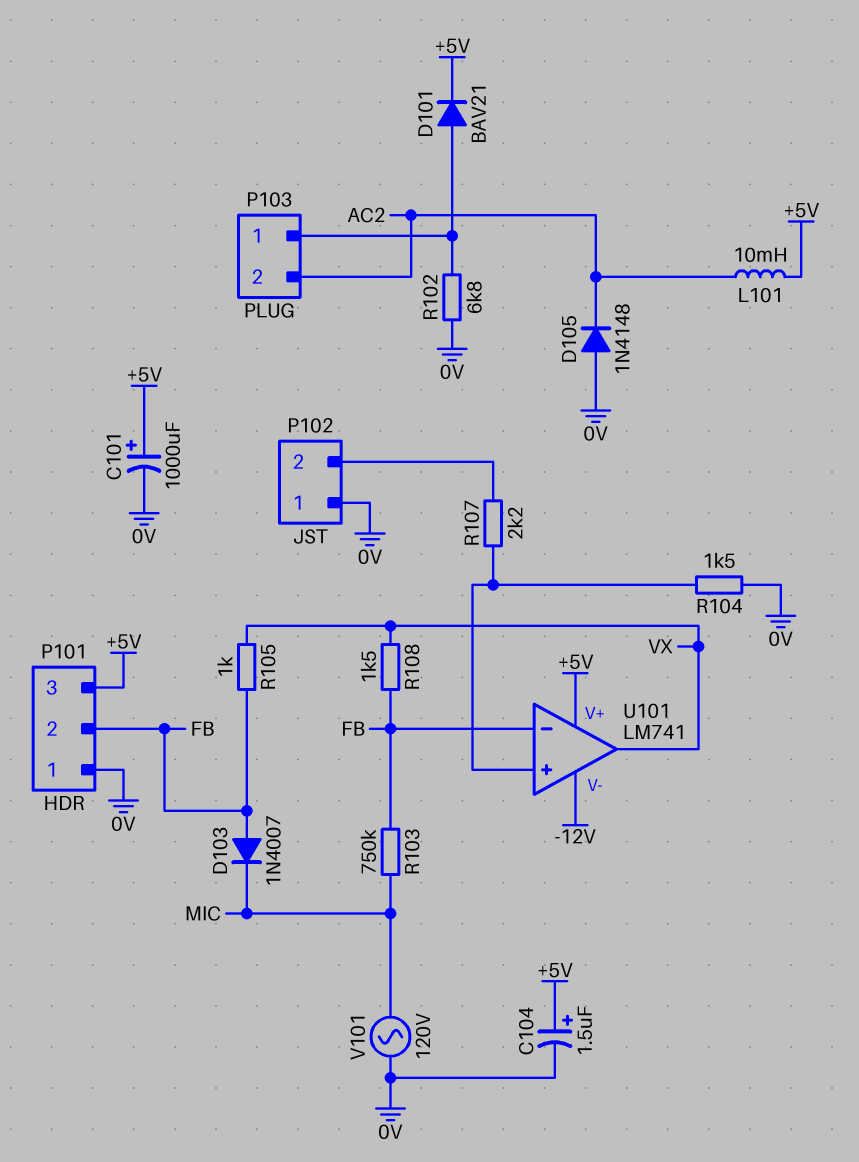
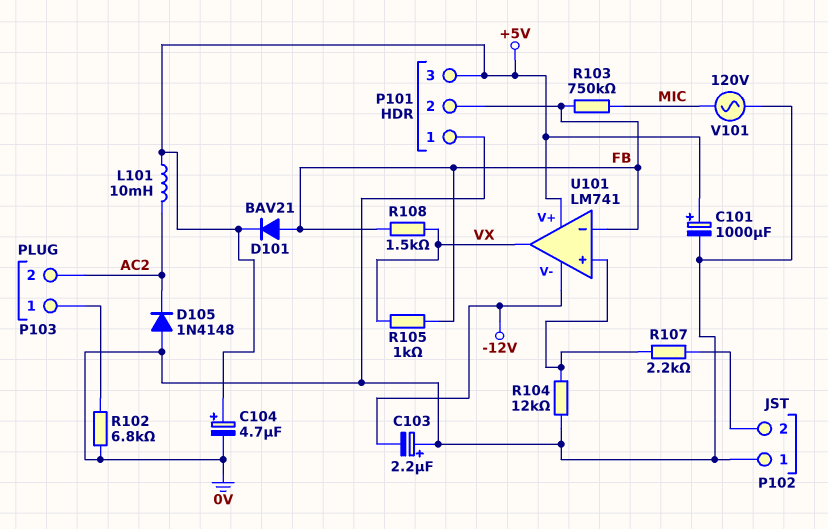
C103: none -> 2.2uF (plus 0V, minus -12V)
C104: 1.5uF (plus +5V, minus 0V) -> 4.7uF (plus +5V, minus 0V)
D101: diode BAV21 (A P103/1, K +5V) -> diode BAV21 (A FB, K +5V)
D103: diode 1N4007 (A FB, K MIC) -> none
R104: 1.5k (0V, U101/in+) -> 12k (0V, U101/in+)

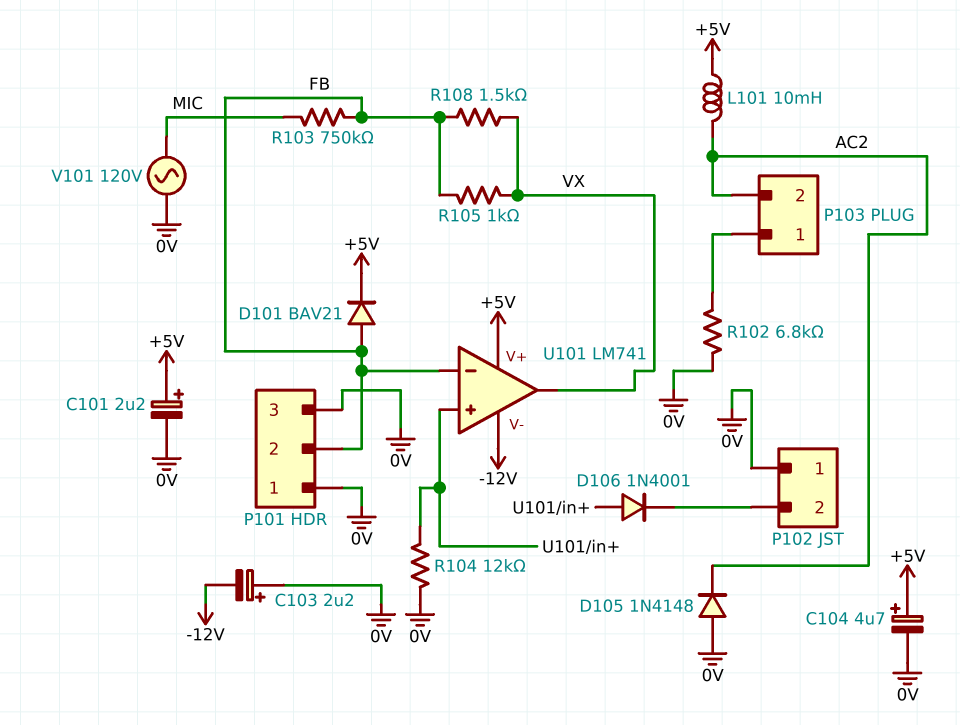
C101: 1000uF (plus +5V, minus 0V) -> 2.2uF (plus +5V, minus 0V)
D106: none -> diode 1N4001 (A U101/in+, K P102/2)
P101 pin 3: +5V -> 0V
R107: 2.2k (P102/2, U101/in+) -> none

